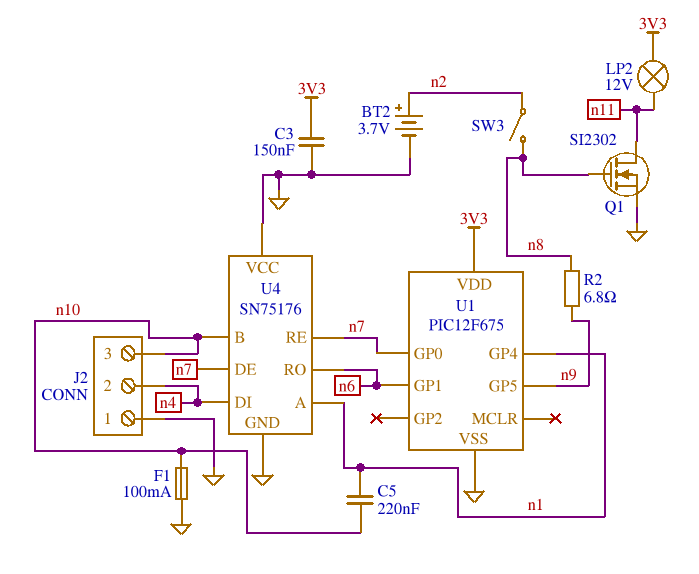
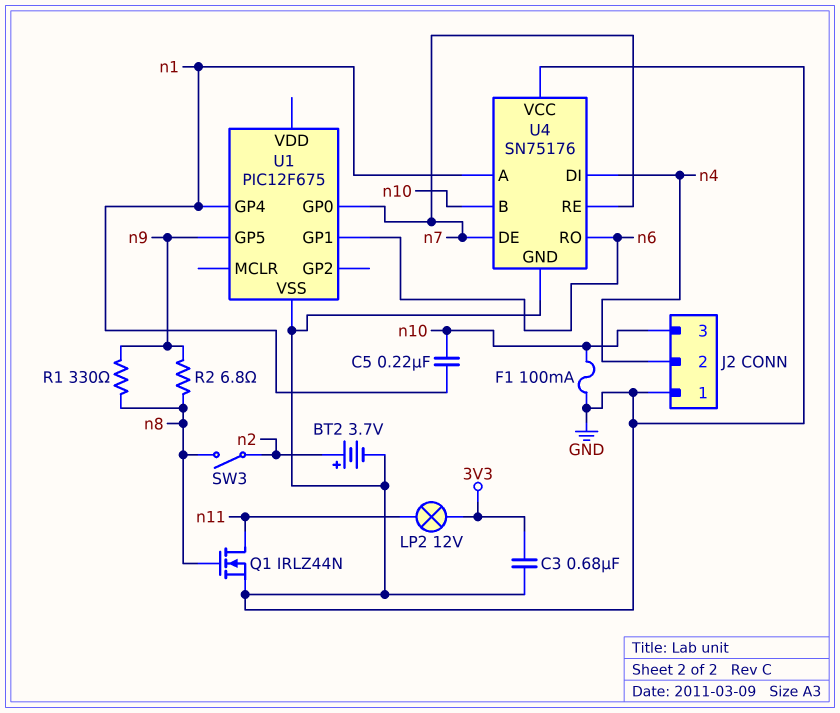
C3: 150nF (3V3, GND) -> 680nF (3V3, GND)
Q1: NMOS SI2302 (G n8, D n11, S GND) -> NMOS IRLZ44N (G n8, D n11, S GND)
R1: none -> 330 (n8, n9)
U1 pin VDD: 3V3 -> none

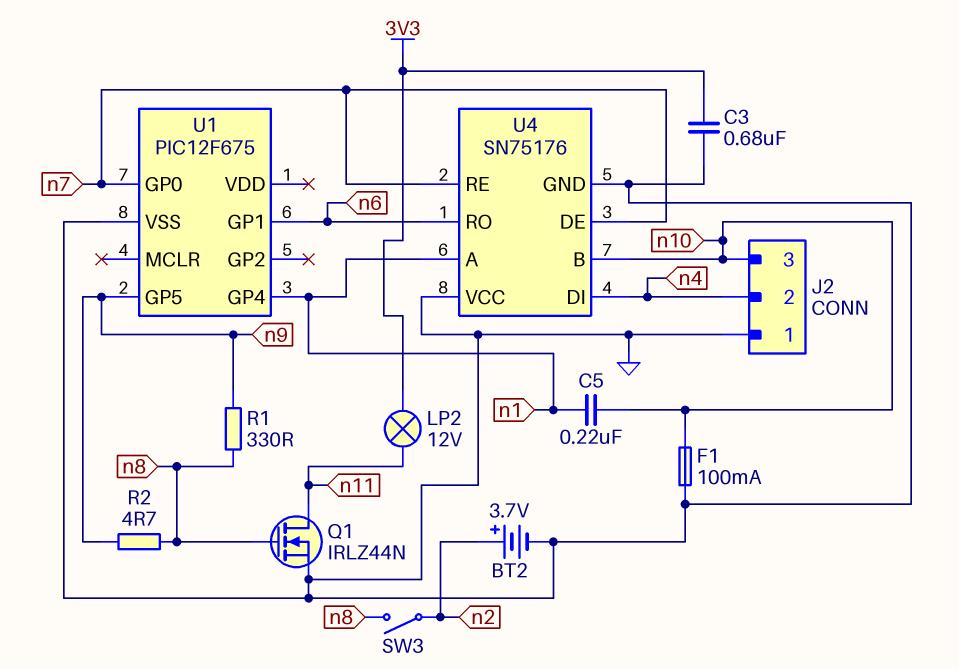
R2: 6.8 (n8, n9) -> 4.7 (n8, n9)

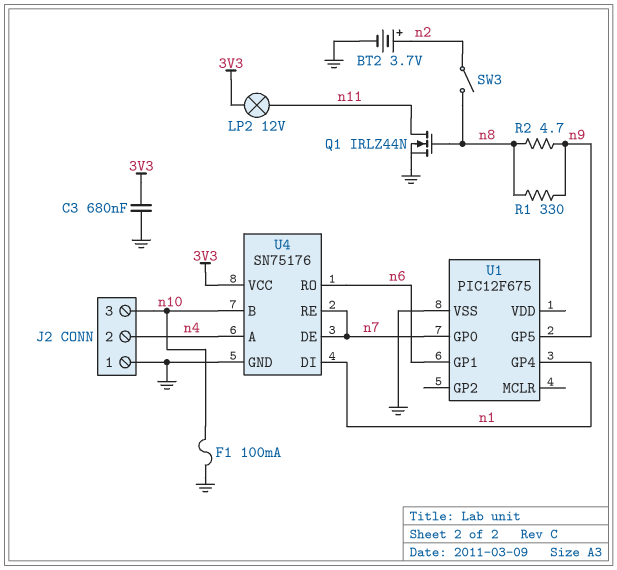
C5: 220nF (n1, n10) -> none
U4 pin A: n1 -> n4
U4 pin DI: n4 -> n1
U4 pin VCC: GND -> 3V3

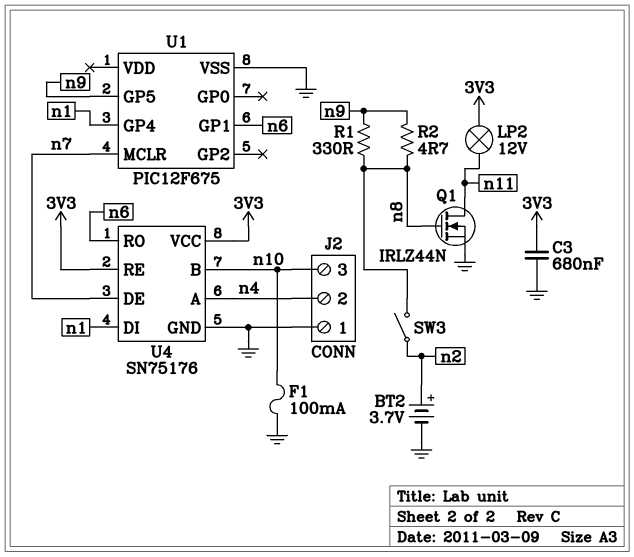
U1 pin GP0: n7 -> none
U1 pin MCLR: none -> n7
U4 pin RE: n7 -> 3V3

